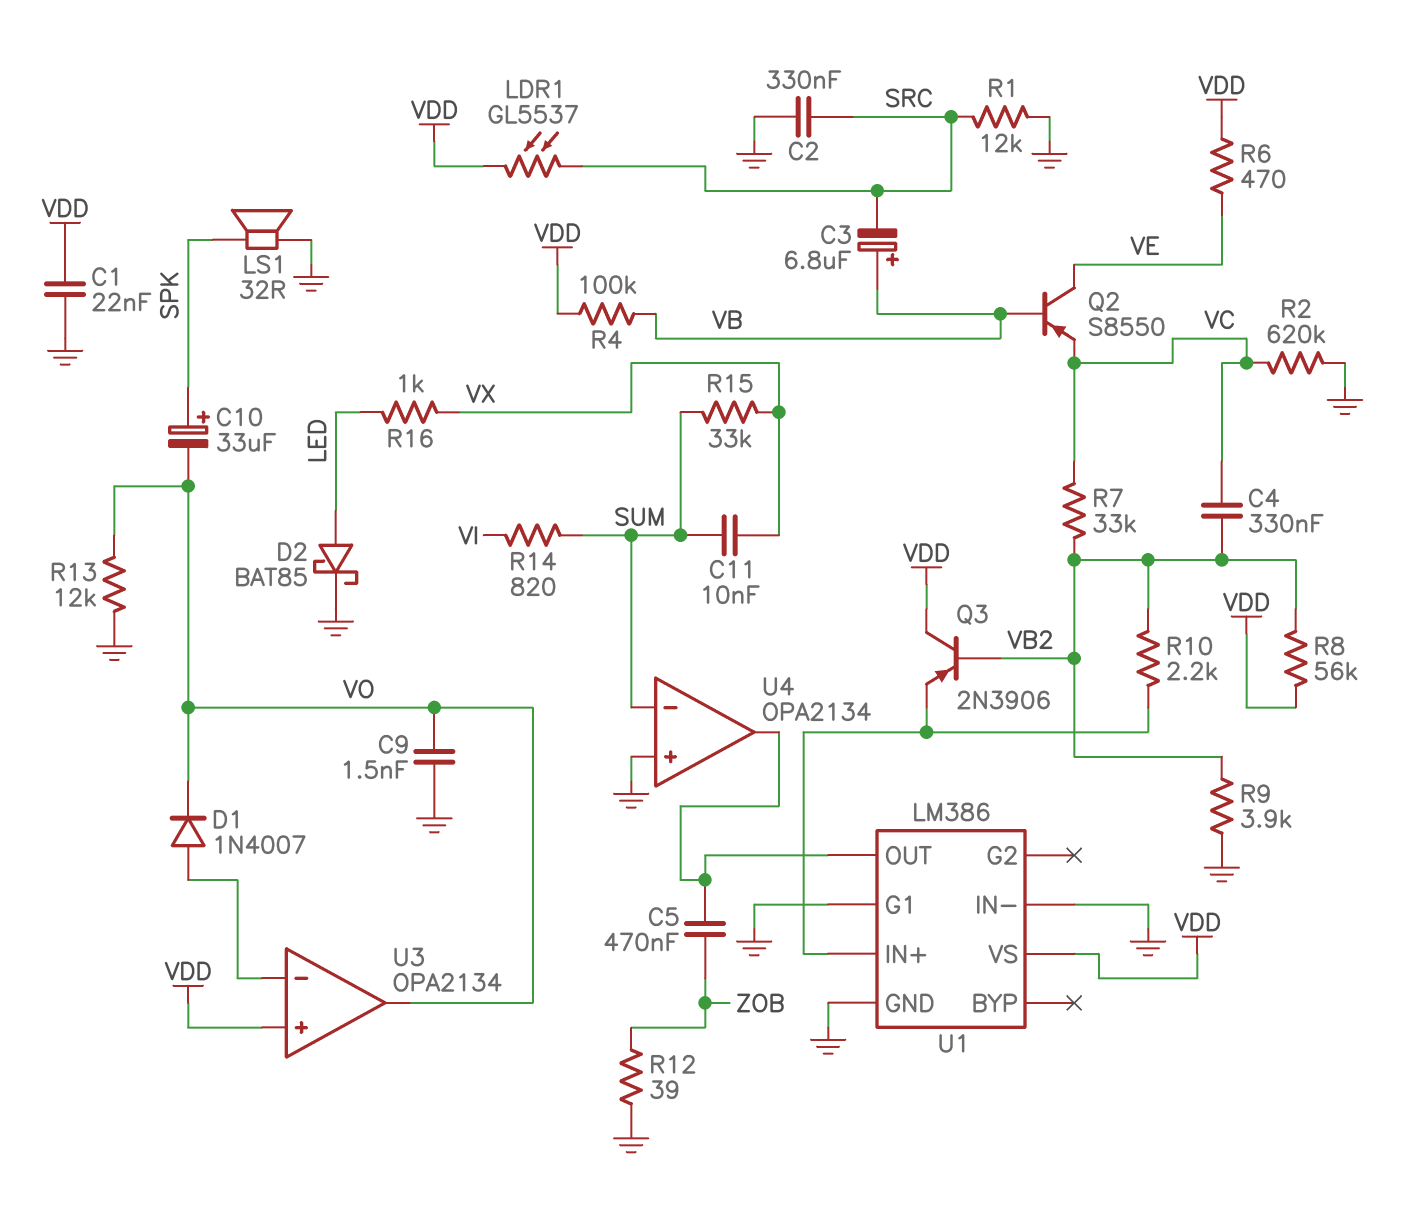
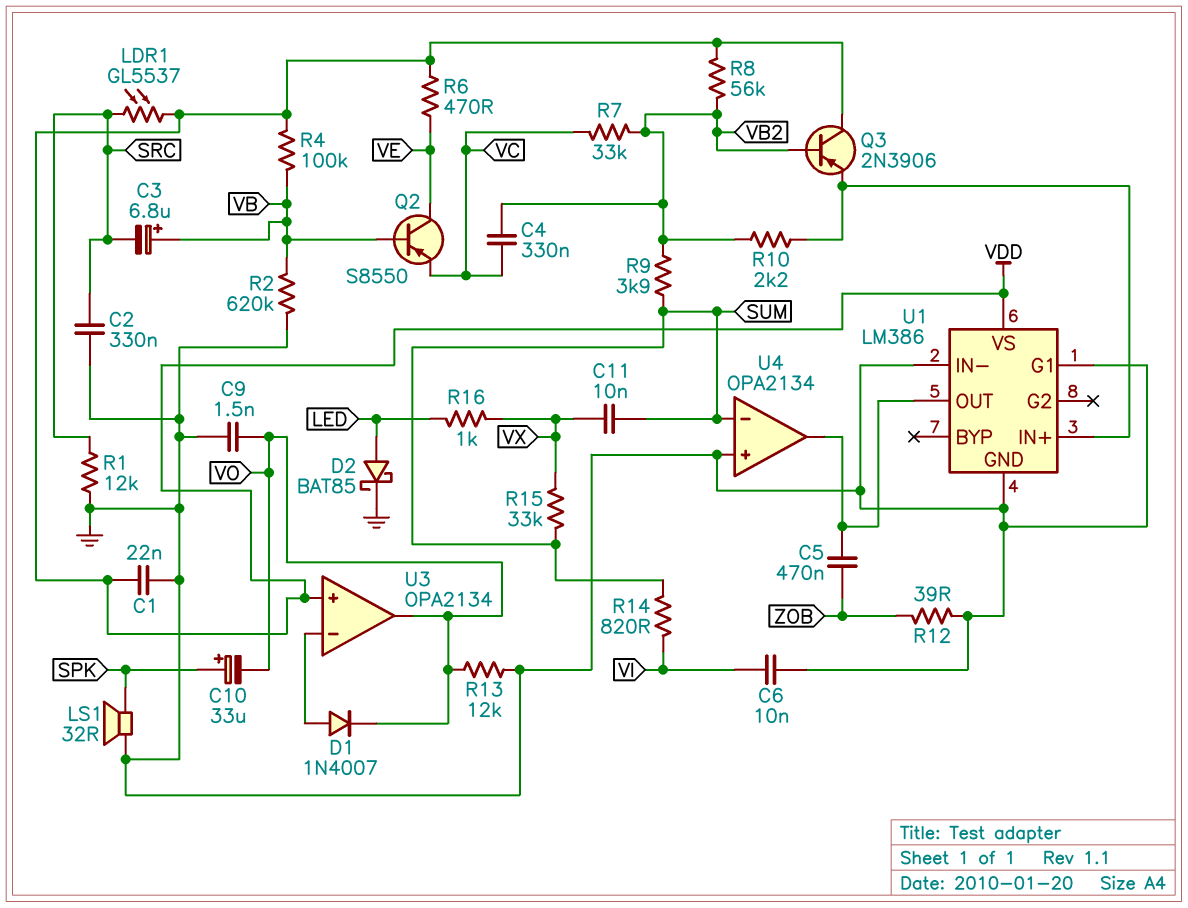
C6: none -> 10nF (GND, VI)
R2: 620k (GND, VC) -> 620k (GND, VB)
R9: 3.9k (GND, VB2) -> 3.9k (SUM, VB2)

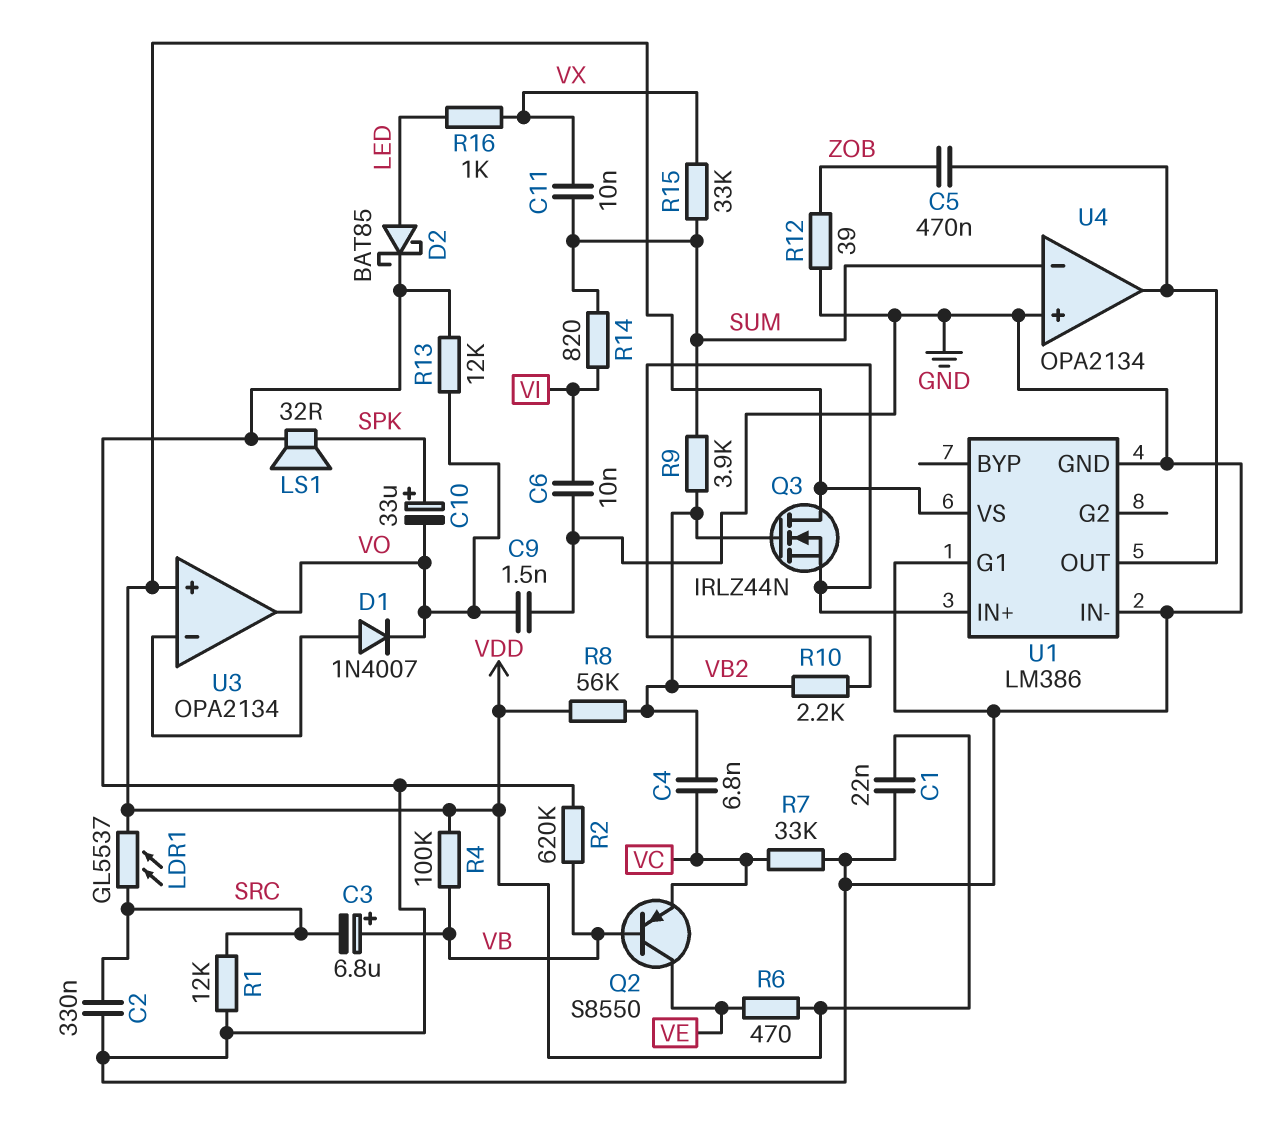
C4: 330nF (VB2, VC) -> 6.8nF (VB2, VC)
Q3: PNP 2N3906 (B VB2, C VDD, E U1/IN+) -> NMOS IRLZ44N (G VB2, D VDD, S U1/IN+)
R7: 33k (VB2, VC) -> 33k (GND, VC)

